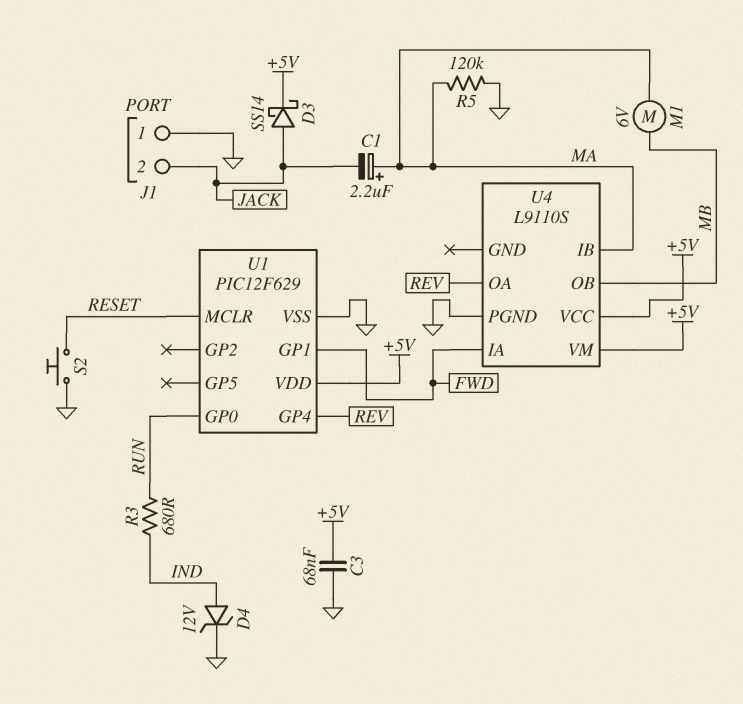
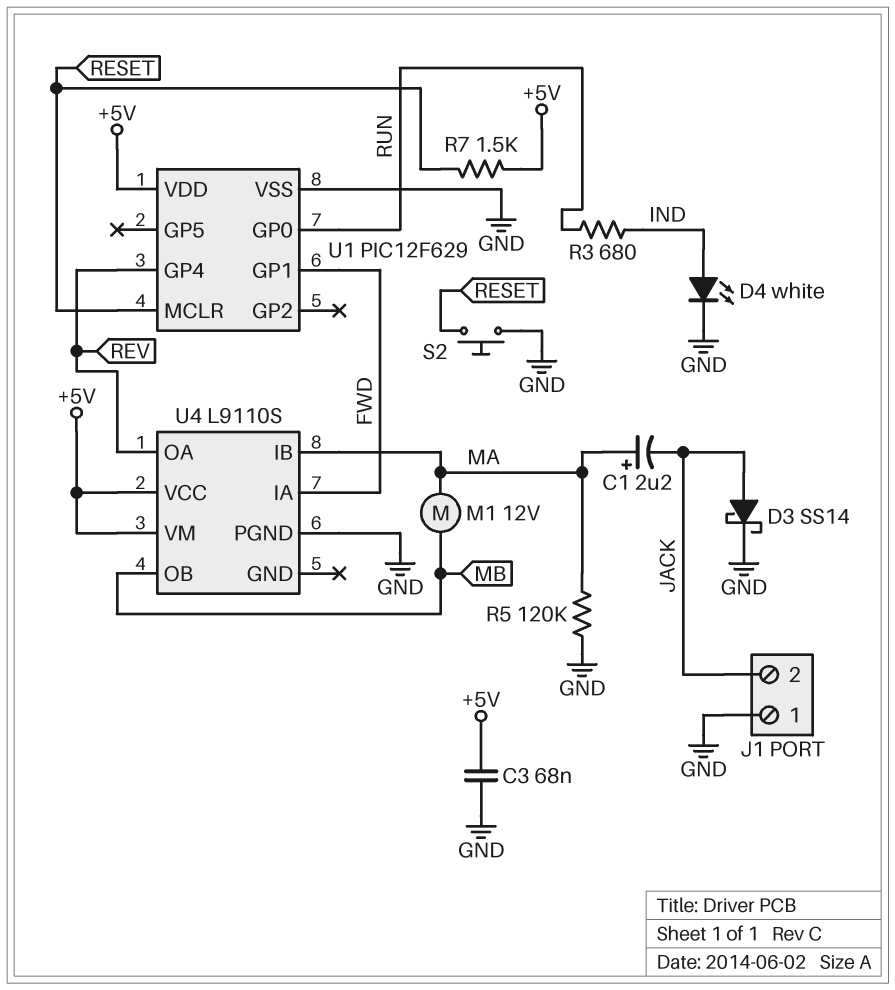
D3: schottky SS14 (A JACK, K +5V) -> schottky SS14 (A JACK, K GND)
D4: zener 12V (A IND, K GND) -> LED white (A IND, K GND)
M1: motor 6V (MA, MB) -> motor 12V (MA, MB)
R7: none -> 1.5k (+5V, RESET)

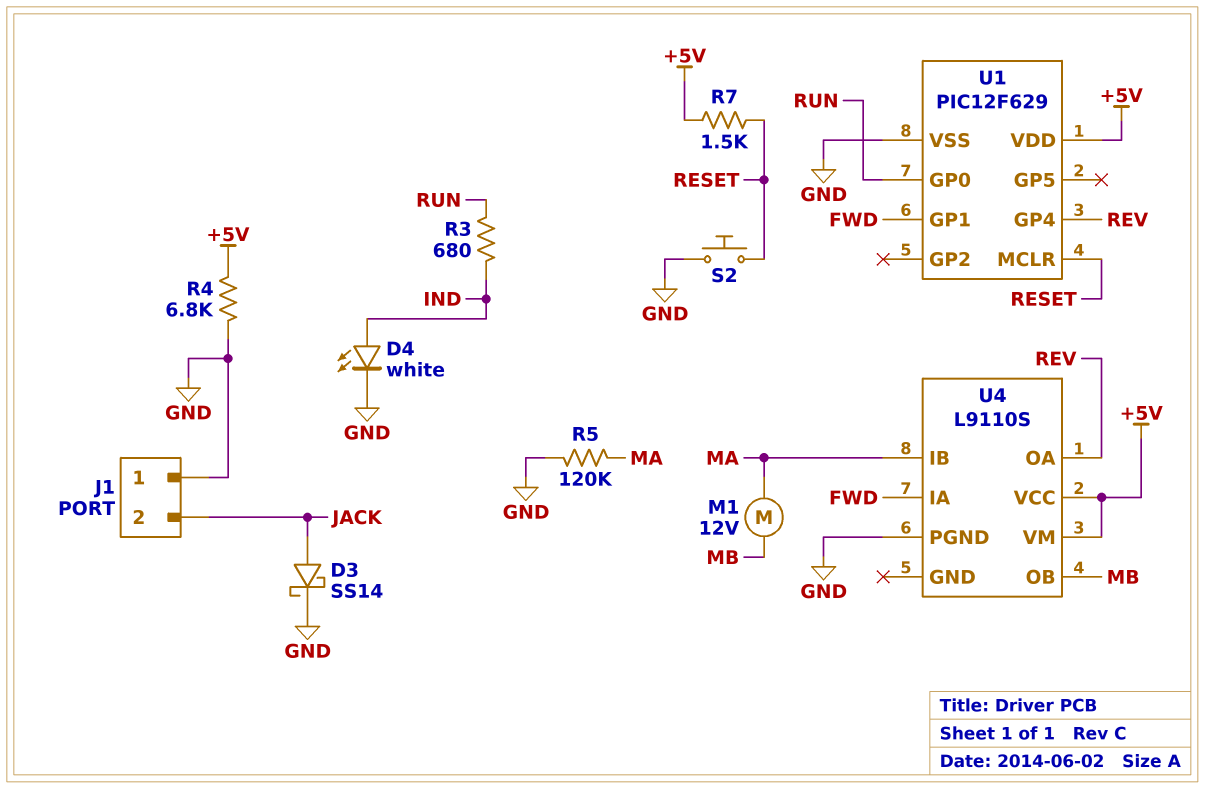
C1: 2.2uF (plus MA, minus JACK) -> none
C3: 68nF (+5V, GND) -> none
R4: none -> 6.8k (+5V, GND)

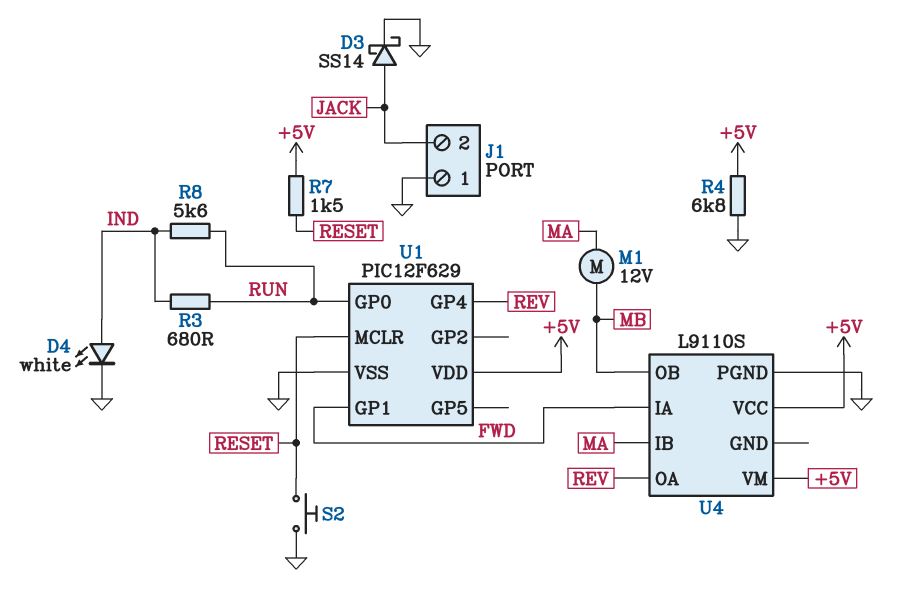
R5: 120k (GND, MA) -> none
R8: none -> 5.6k (IND, RUN)

